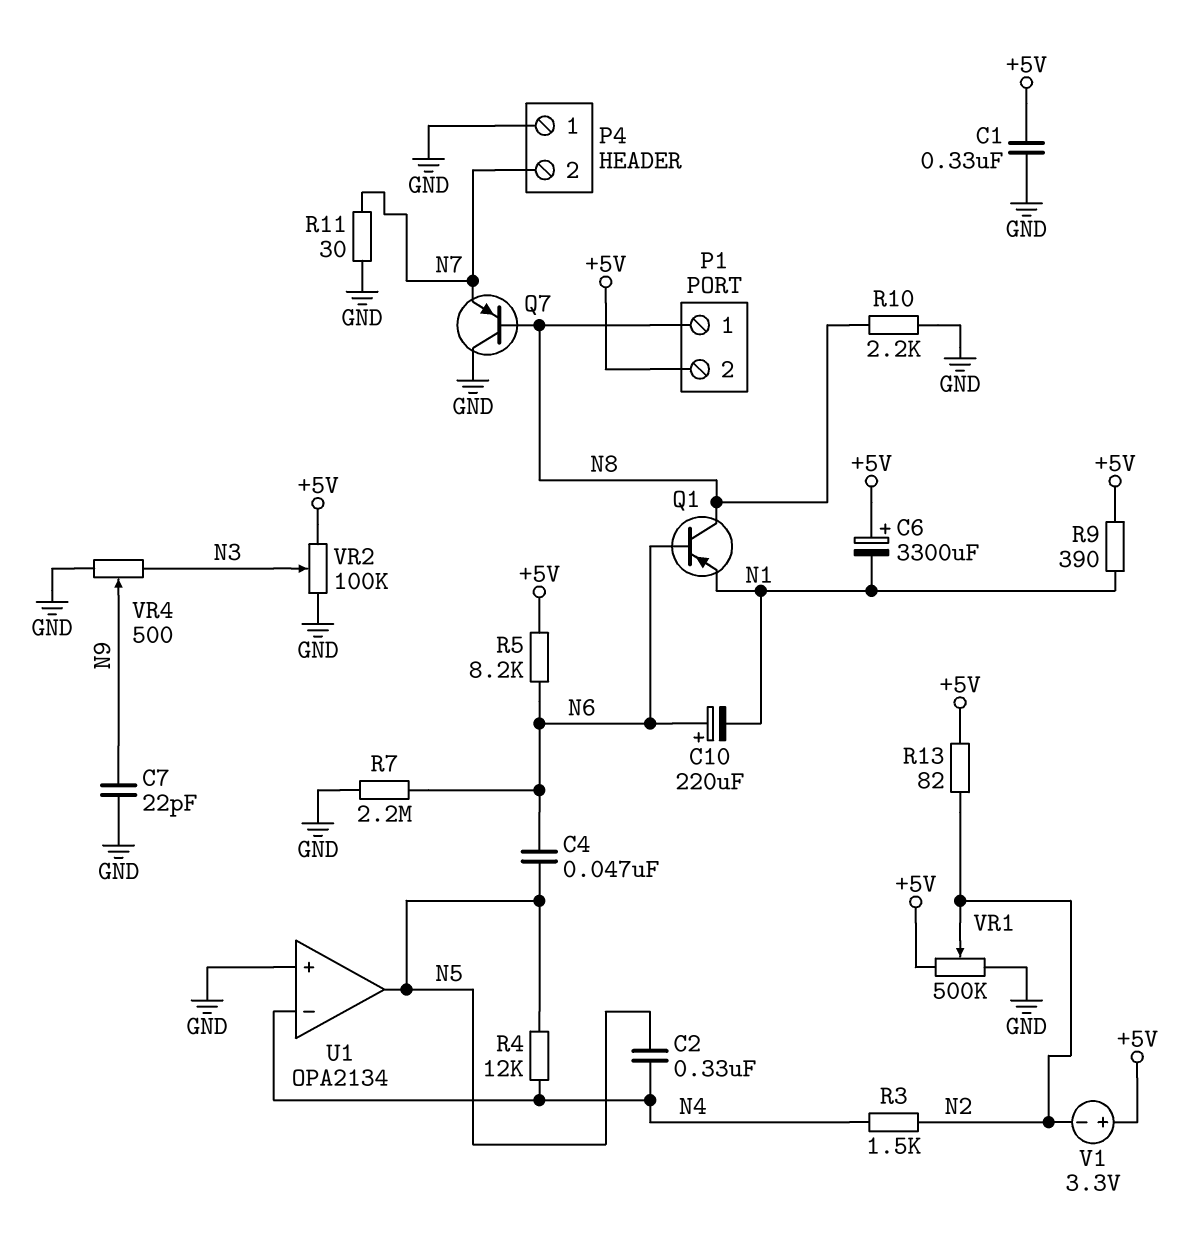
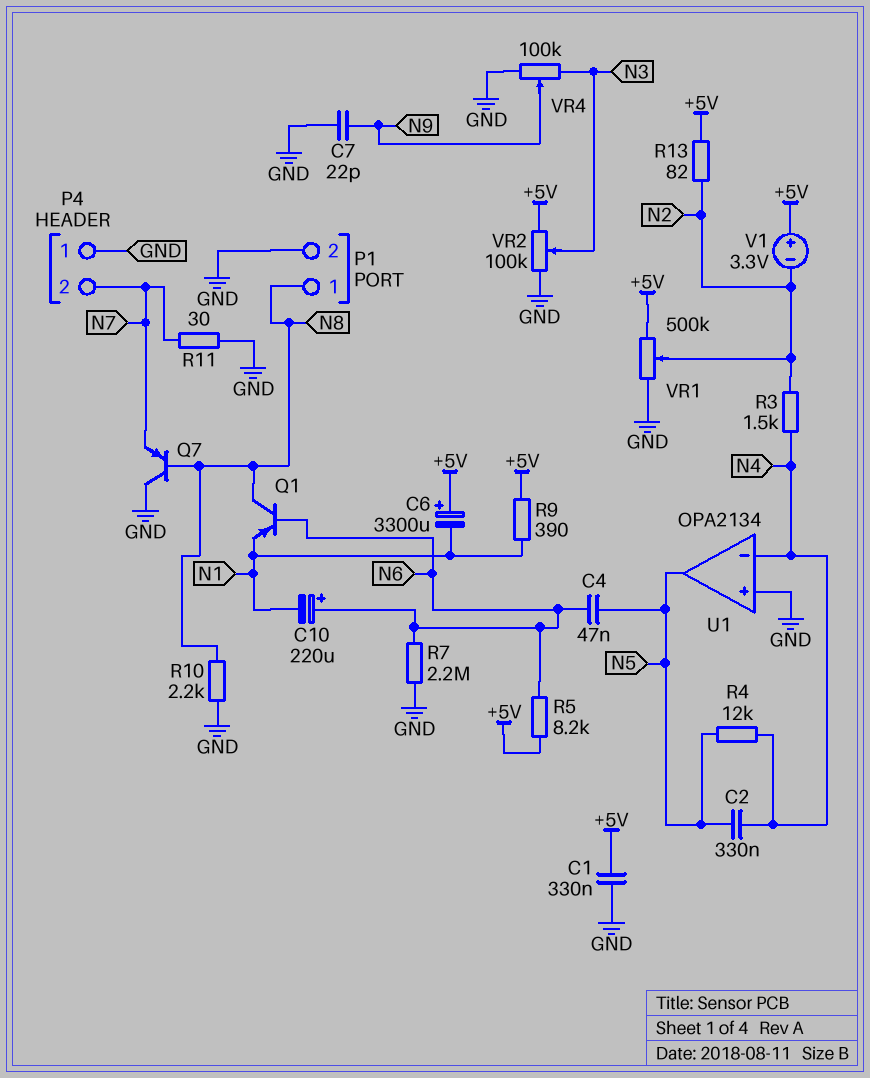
P1 pin 2: +5V -> GND
VR4: 500 (GND, N3, wiper N9) -> 100k (GND, N3, wiper N9)

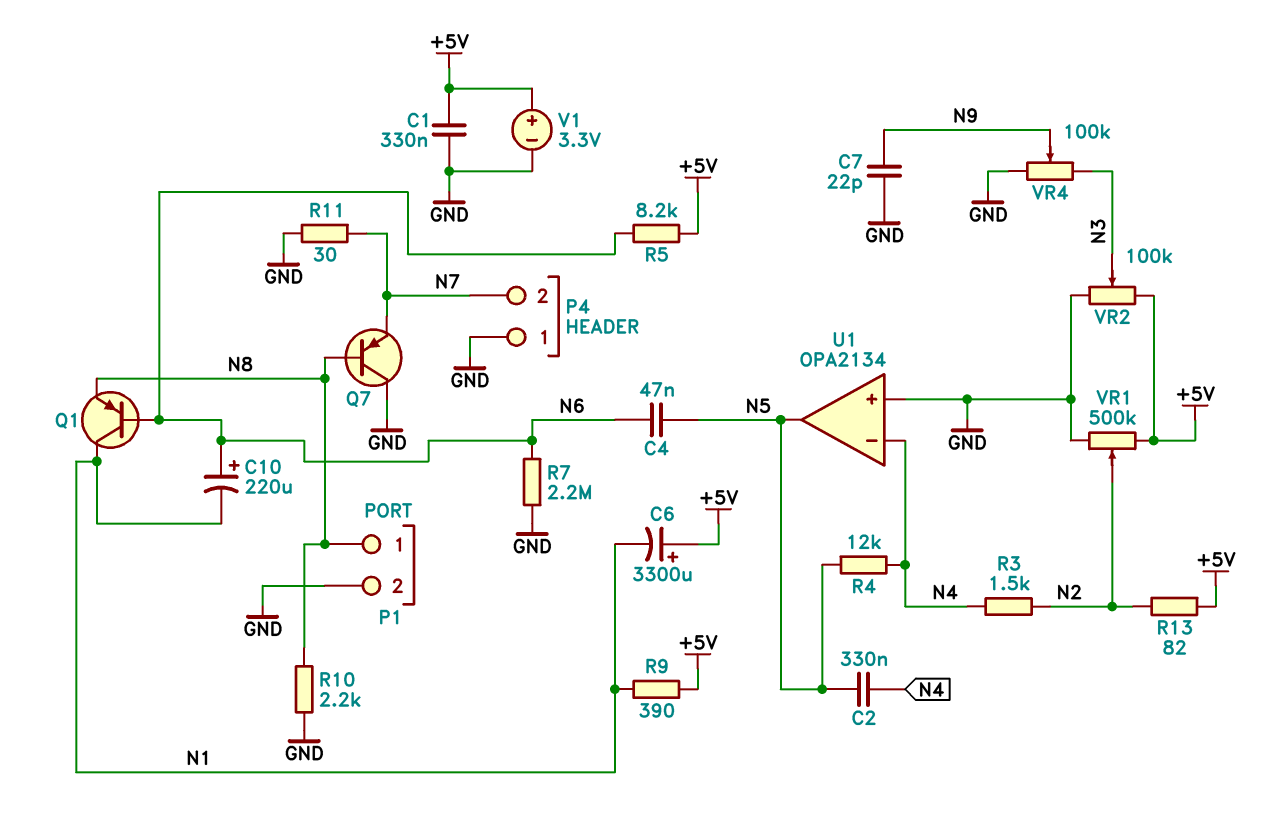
Q1: PNP (B N6, C N8, E N1) -> PNP (B N6, C N1, E N8)
V1: 3.3V (plus +5V, minus N2) -> 3.3V (plus +5V, minus GND)

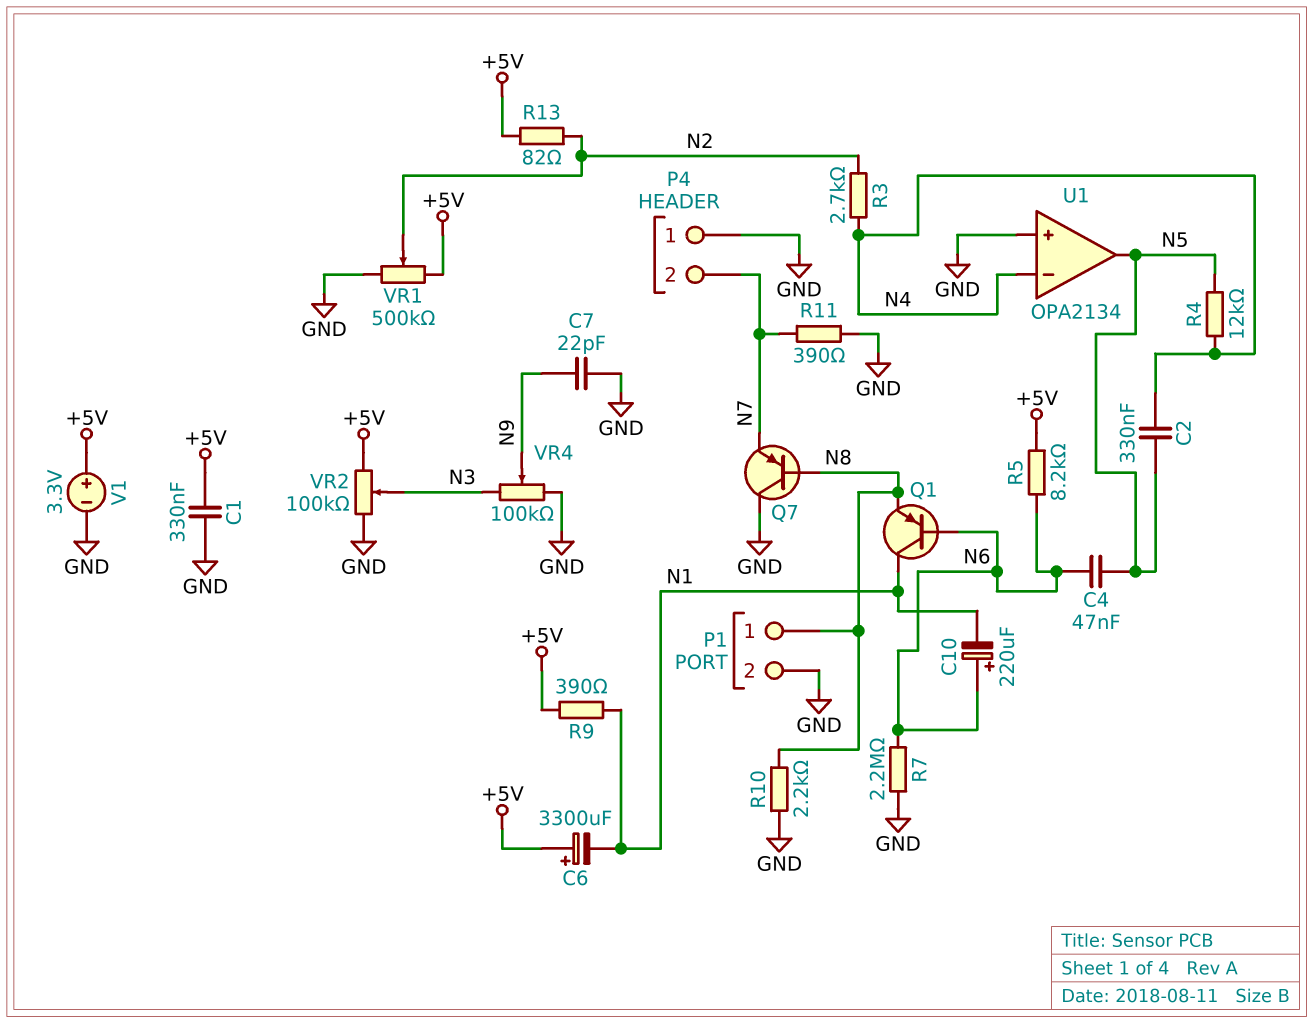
R3: 1.5k (N2, N4) -> 2.7k (N2, N4)
R11: 30 (GND, N7) -> 390 (GND, N7)

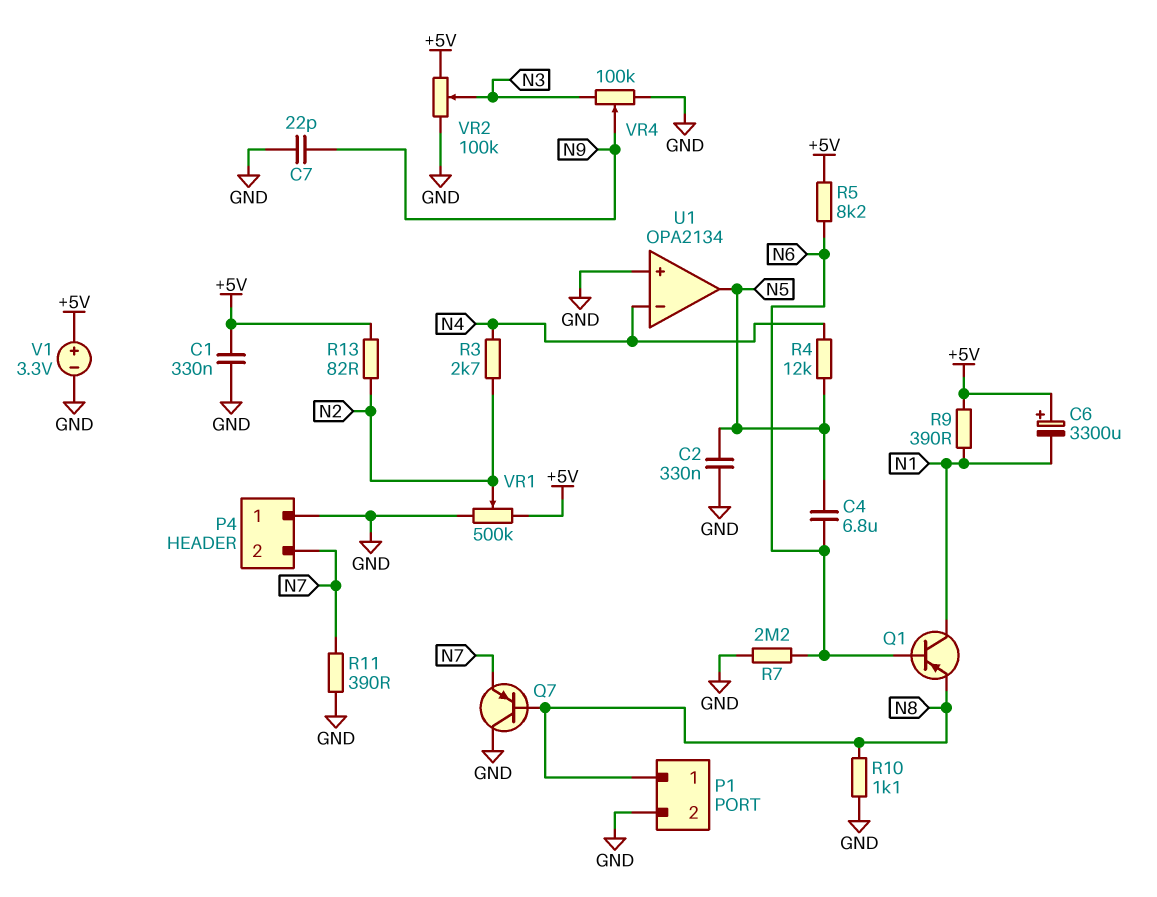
C2: 330nF (N4, N5) -> 330nF (GND, N5)
C4: 47nF (N5, N6) -> 6.8uF (N5, N6)
C10: 220uF (plus N6, minus N1) -> none
R10: 2.2k (GND, N8) -> 1.1k (GND, N8)

